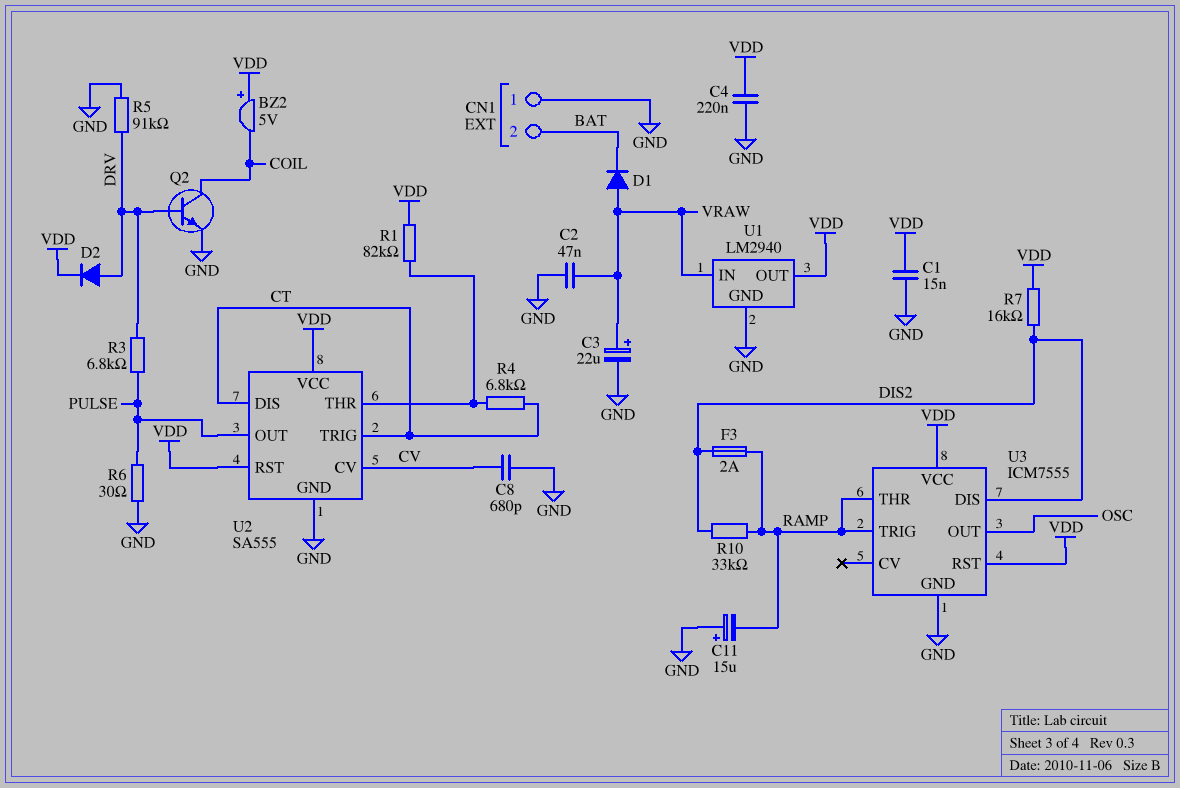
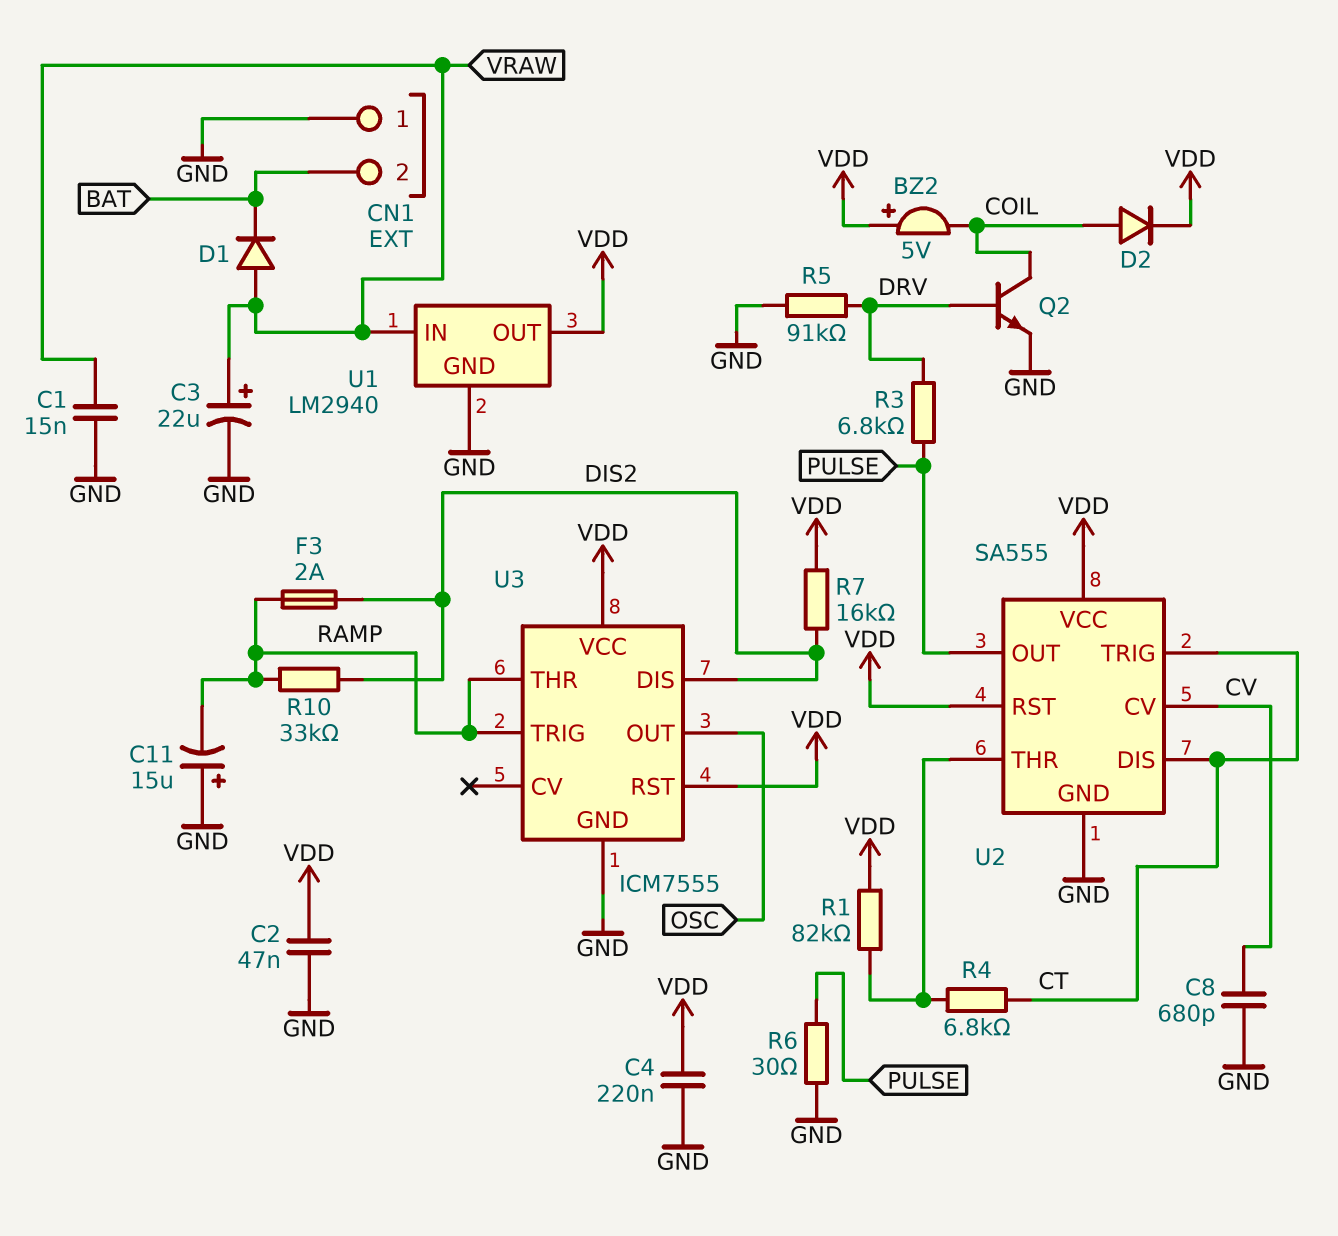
C1: 15nF (GND, VDD) -> 15nF (GND, VRAW)
C2: 47nF (GND, VRAW) -> 47nF (GND, VDD)
D2: diode (A DRV, K VDD) -> diode (A COIL, K VDD)

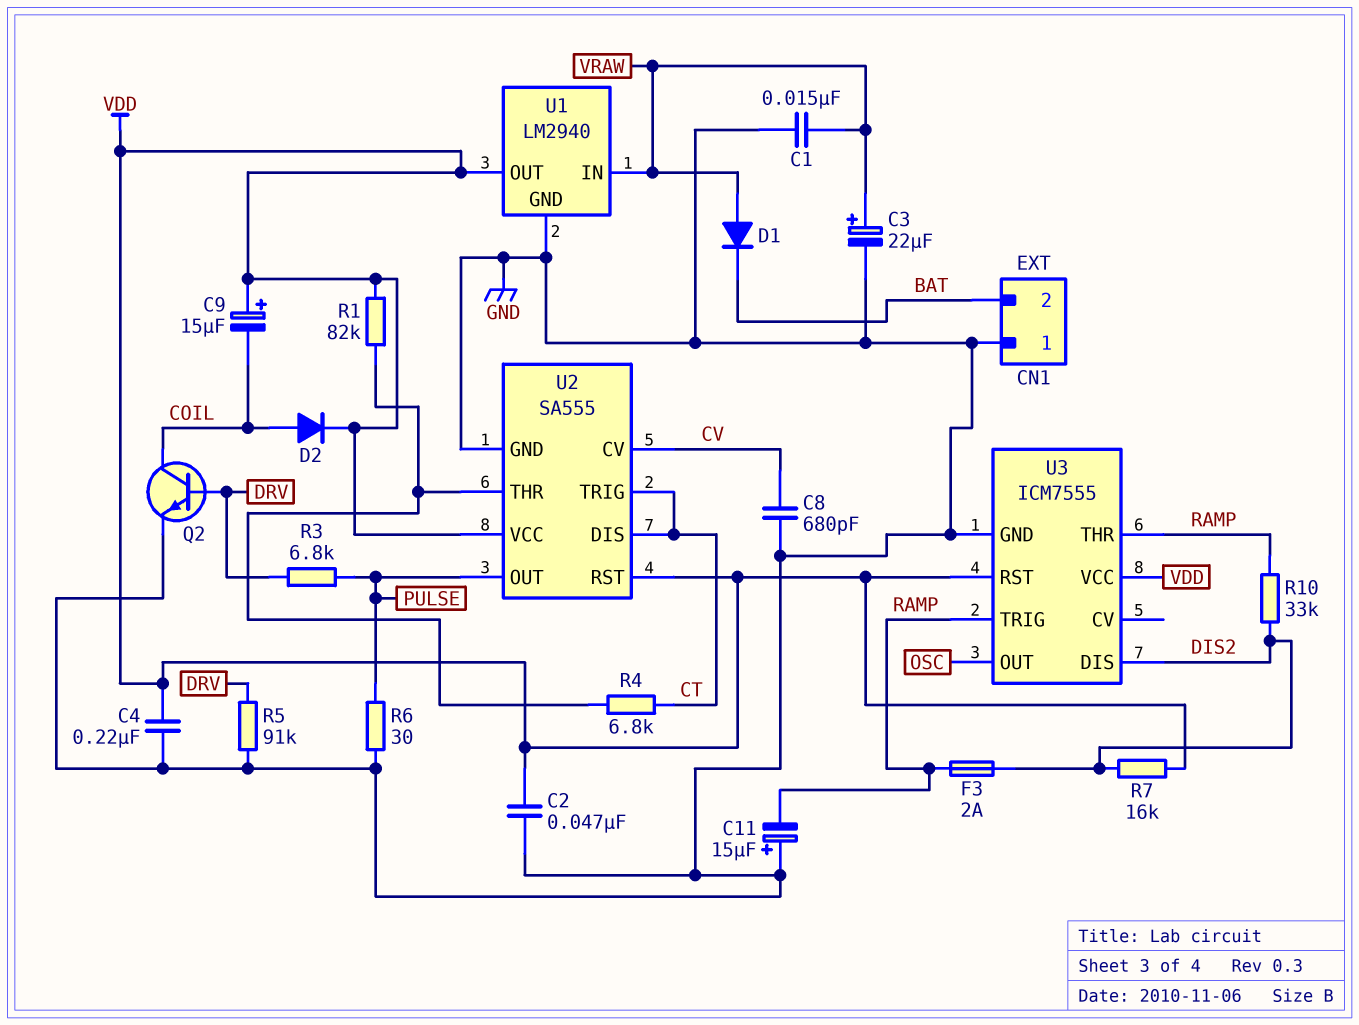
BZ2: buzzer 5V (plus VDD, minus COIL) -> none
C9: none -> 15uF (plus VDD, minus COIL)

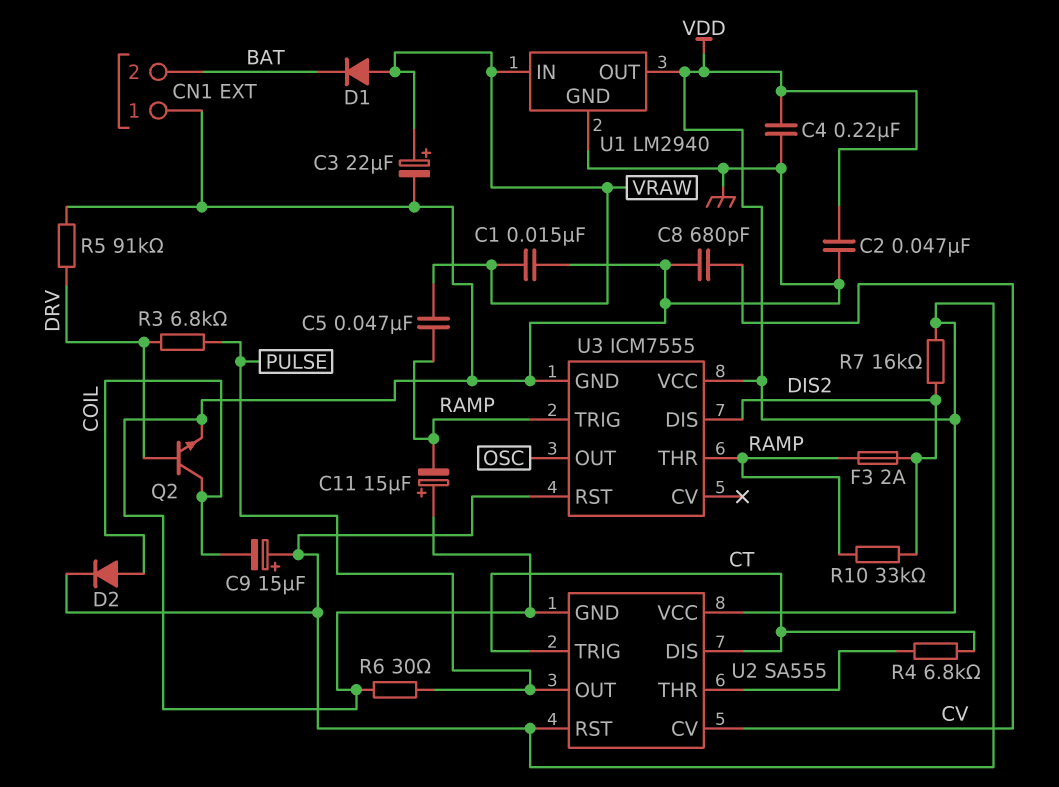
C5: none -> 47nF (RAMP, VRAW)
R1: 82k (U2/THR, VDD) -> none

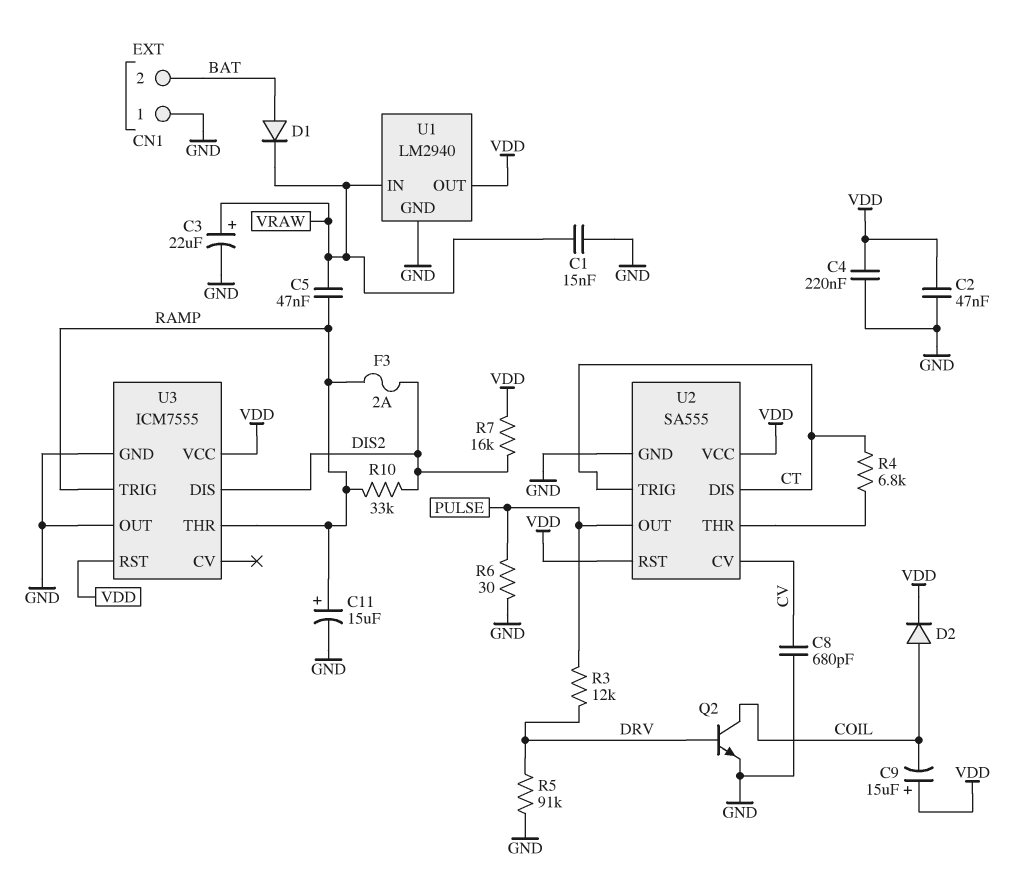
C11: 15uF (plus GND, minus RAMP) -> 15uF (plus RAMP, minus GND)
D1: diode (A VRAW, K BAT) -> diode (A BAT, K VRAW)
R3: 6.8k (DRV, PULSE) -> 12k (DRV, PULSE)
U3 pin OUT: OSC -> GND

